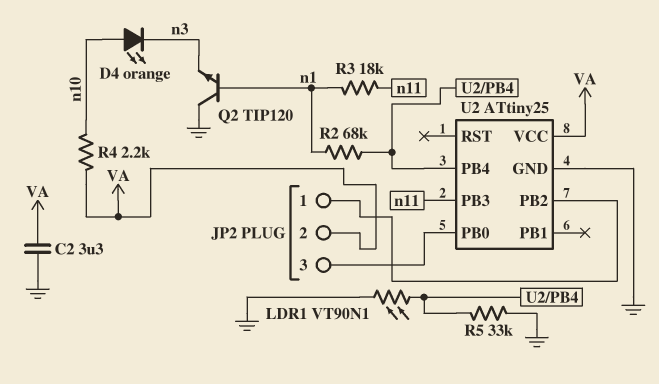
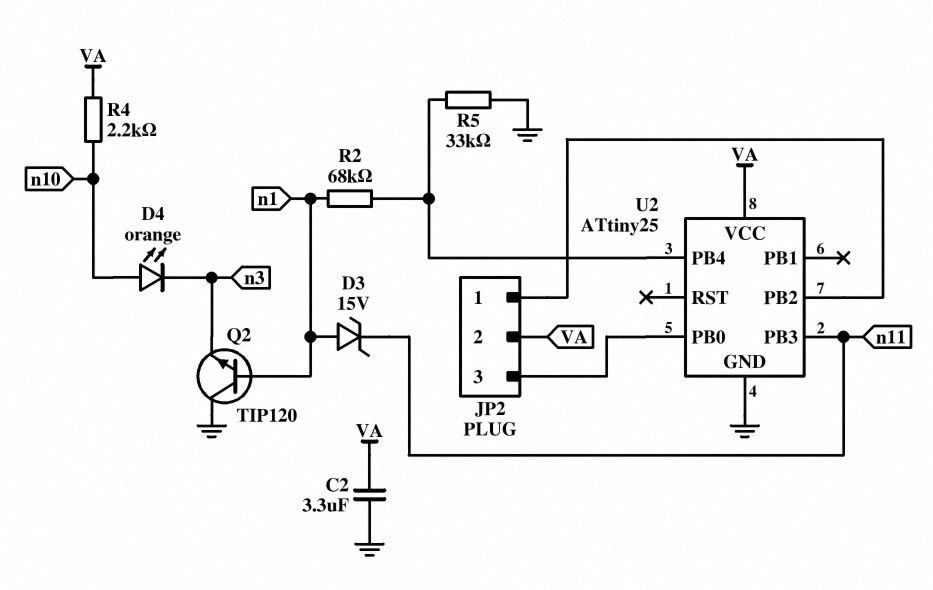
D3: none -> zener 15V (A n1, K n11)
LDR1: VT90N1 (GND, U2/PB4) -> none
R3: 18k (n1, n11) -> none

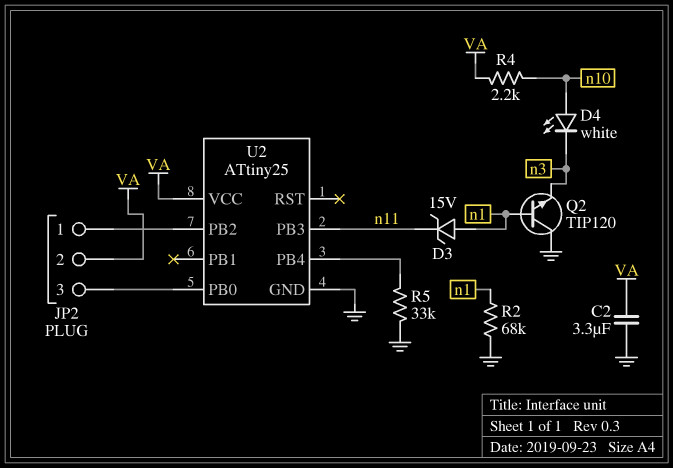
D4: LED orange (A n10, K n3) -> LED white (A n10, K n3)
R2: 68k (U2/PB4, n1) -> 68k (GND, n1)

